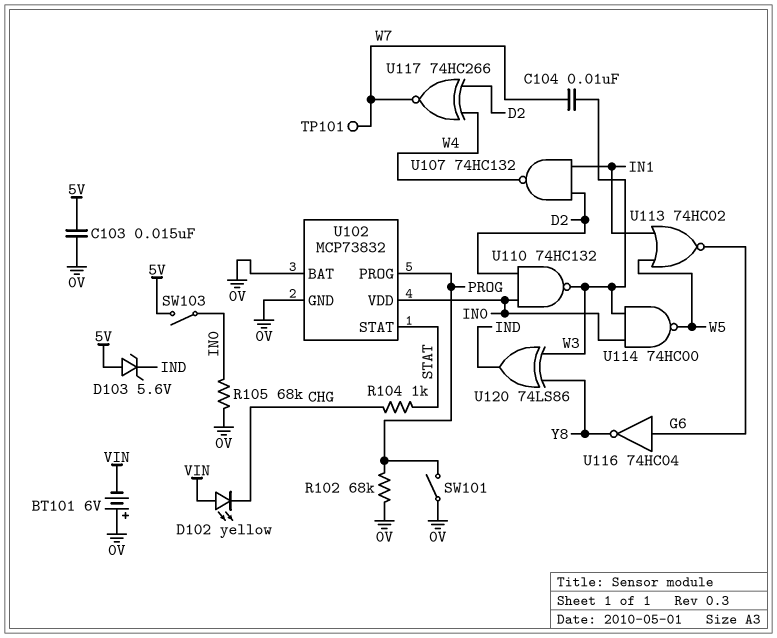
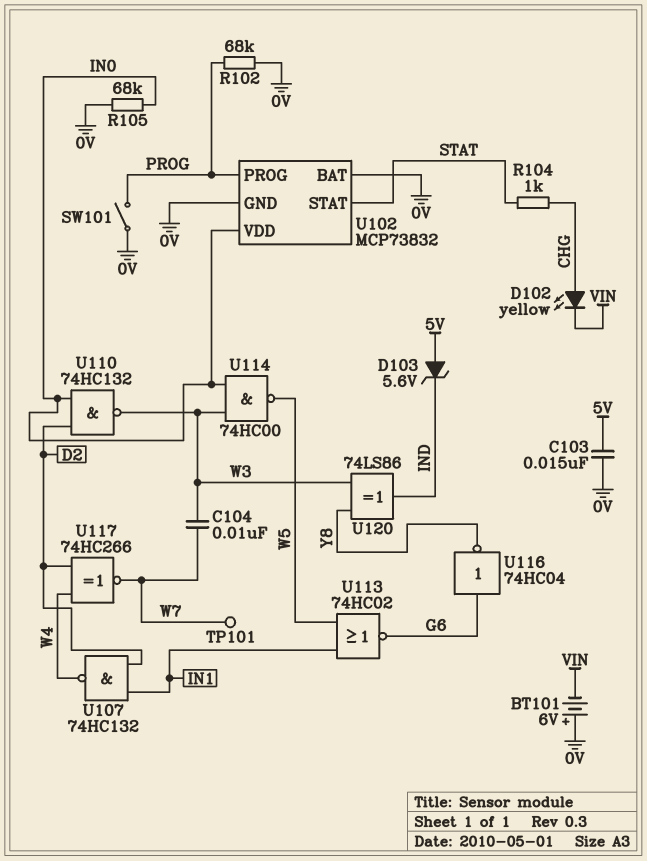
D102: LED yellow (A VIN, K CHG) -> LED yellow (A CHG, K VIN)
SW103: switch (5V, IN0) -> none

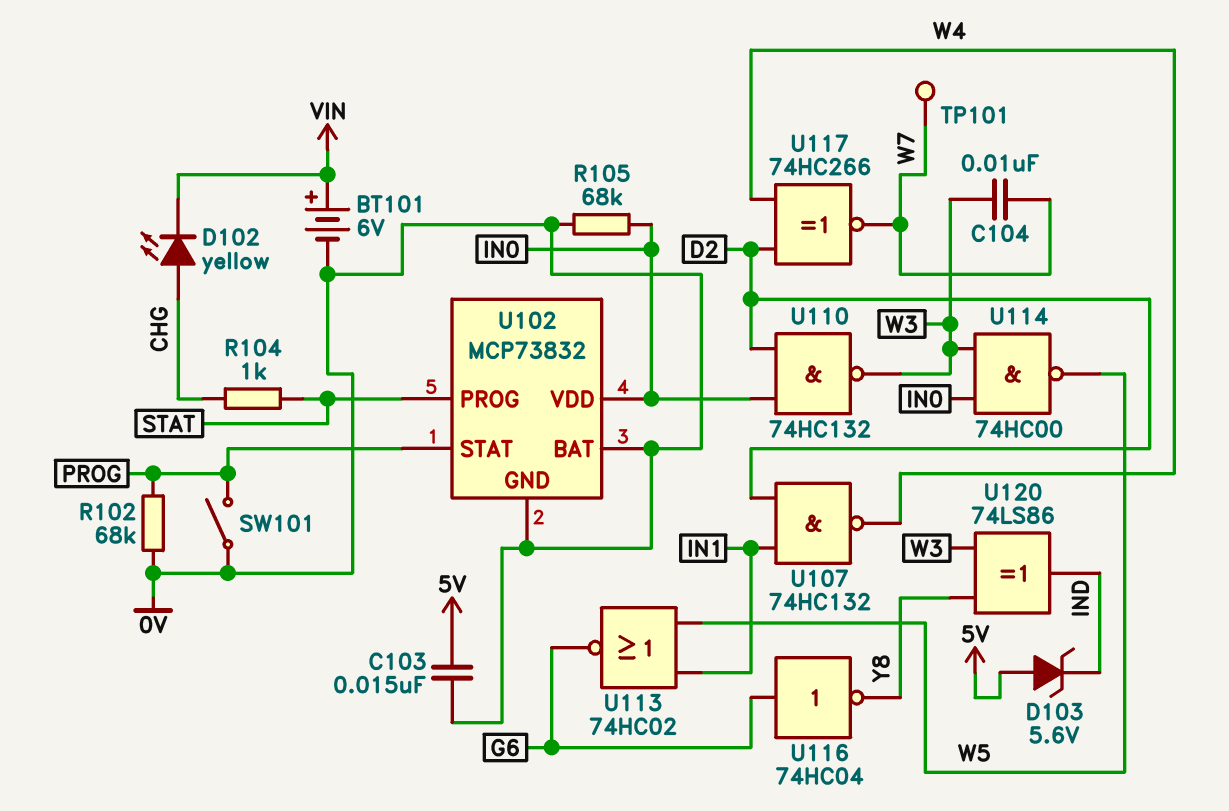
BT101: 6V (plus 0V, minus VIN) -> 6V (plus VIN, minus 0V)
U102 pin PROG: PROG -> STAT
U102 pin STAT: STAT -> PROG

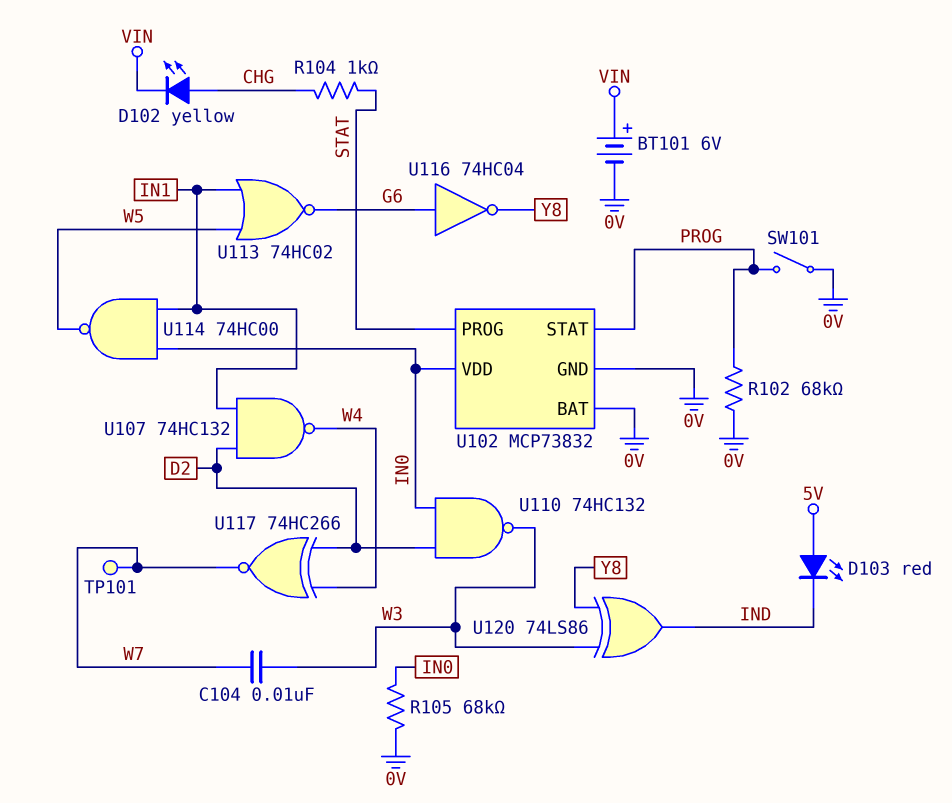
C103: 15nF (0V, 5V) -> none
D103: zener 5.6V (A 5V, K IND) -> LED red (A 5V, K IND)
U114: NAND 74HC00 (in IN0, in W3, out W5) -> NAND 74HC00 (in IN0, in IN1, out W5)

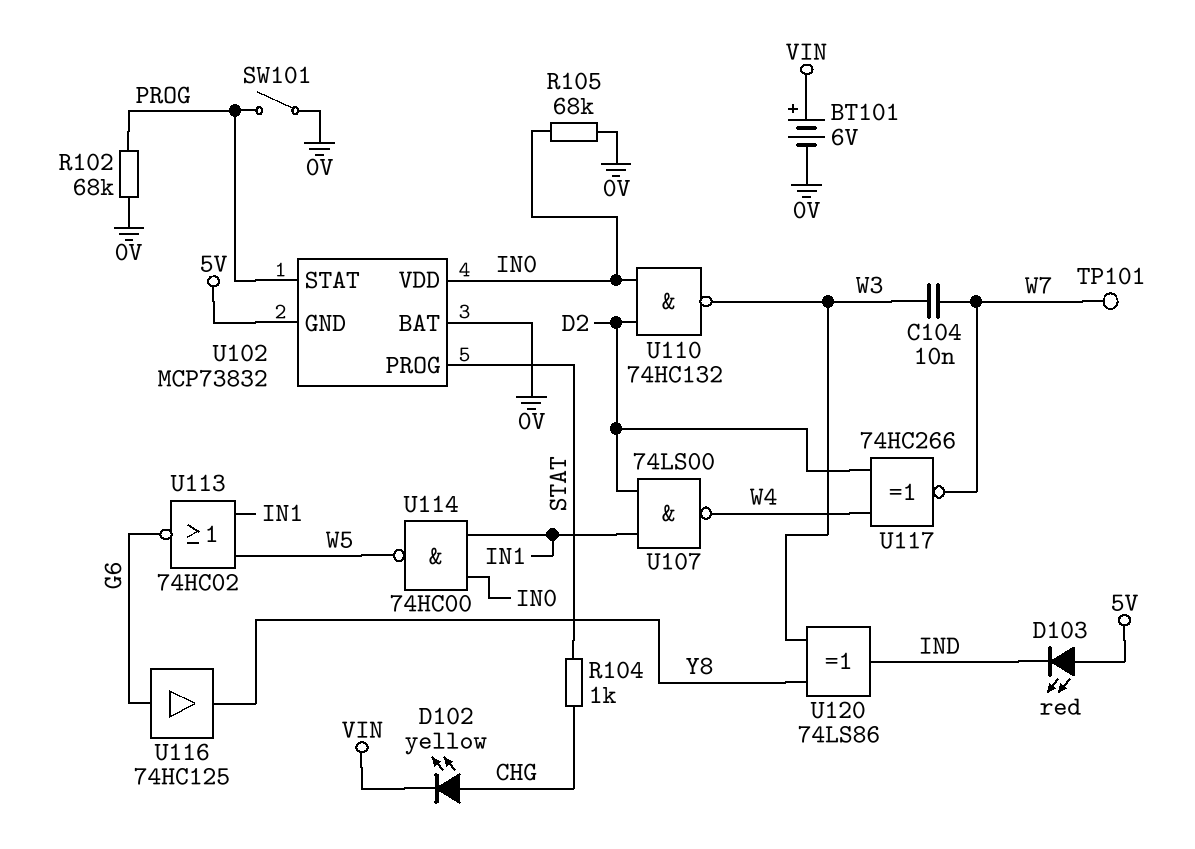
U102 pin GND: 0V -> 5V
U107: NAND 74HC132 (in D2, in IN1, out W4) -> NAND 74LS00 (in D2, in IN1, out W4)
U116: NOT 74HC04 (in G6, out Y8) -> buffer 74HC125 (in G6, out Y8)

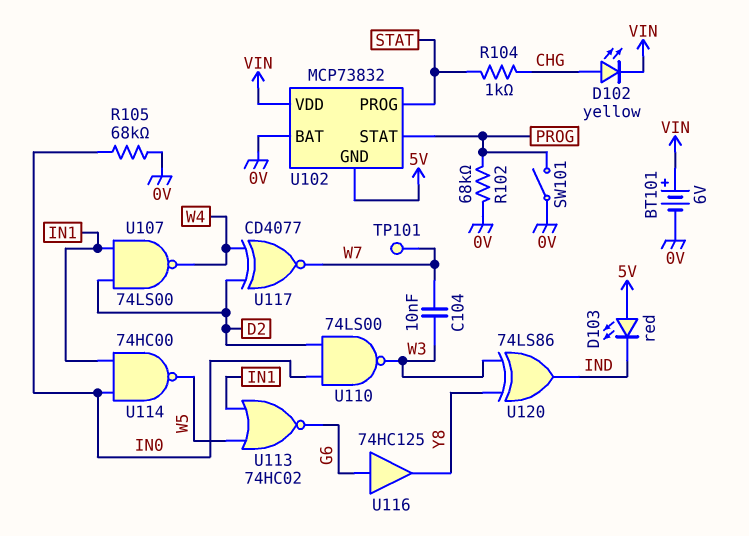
U102 pin VDD: IN0 -> VIN
U110: NAND 74HC132 (in D2, in IN0, out W3) -> NAND 74LS00 (in D2, in IN0, out W3)
U117: XNOR 74HC266 (in D2, in W4, out W7) -> XNOR CD4077 (in D2, in W4, out W7)

